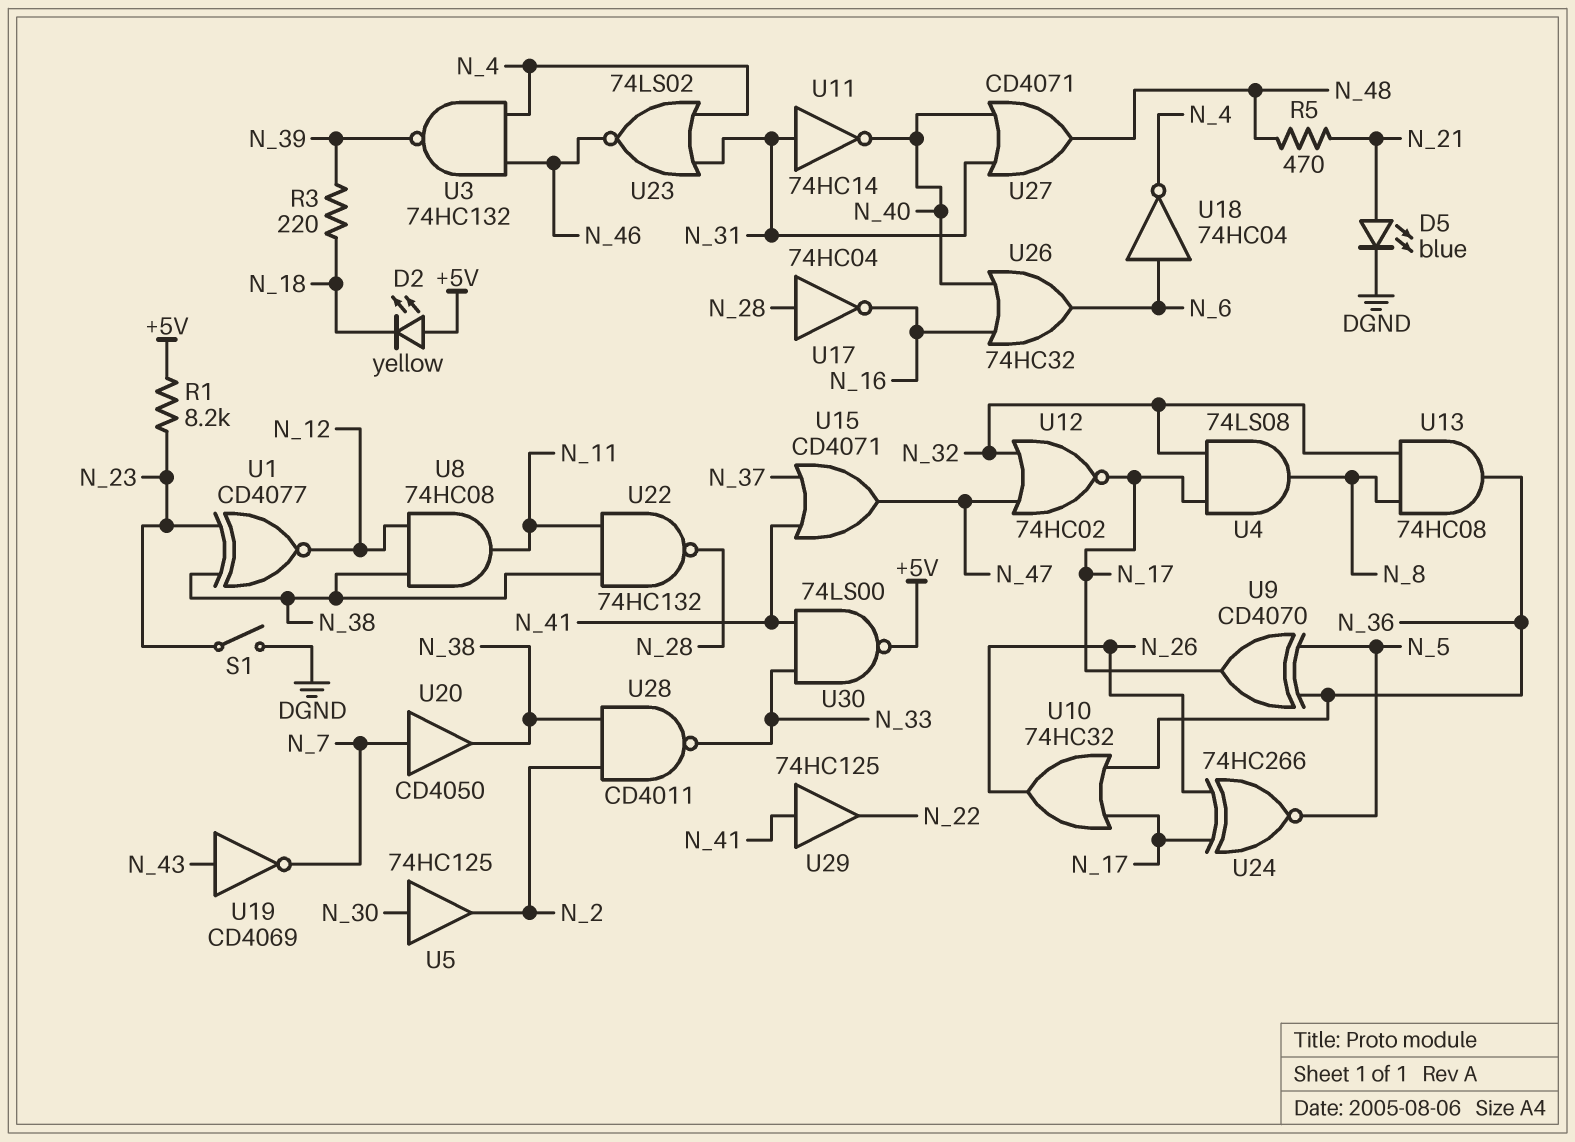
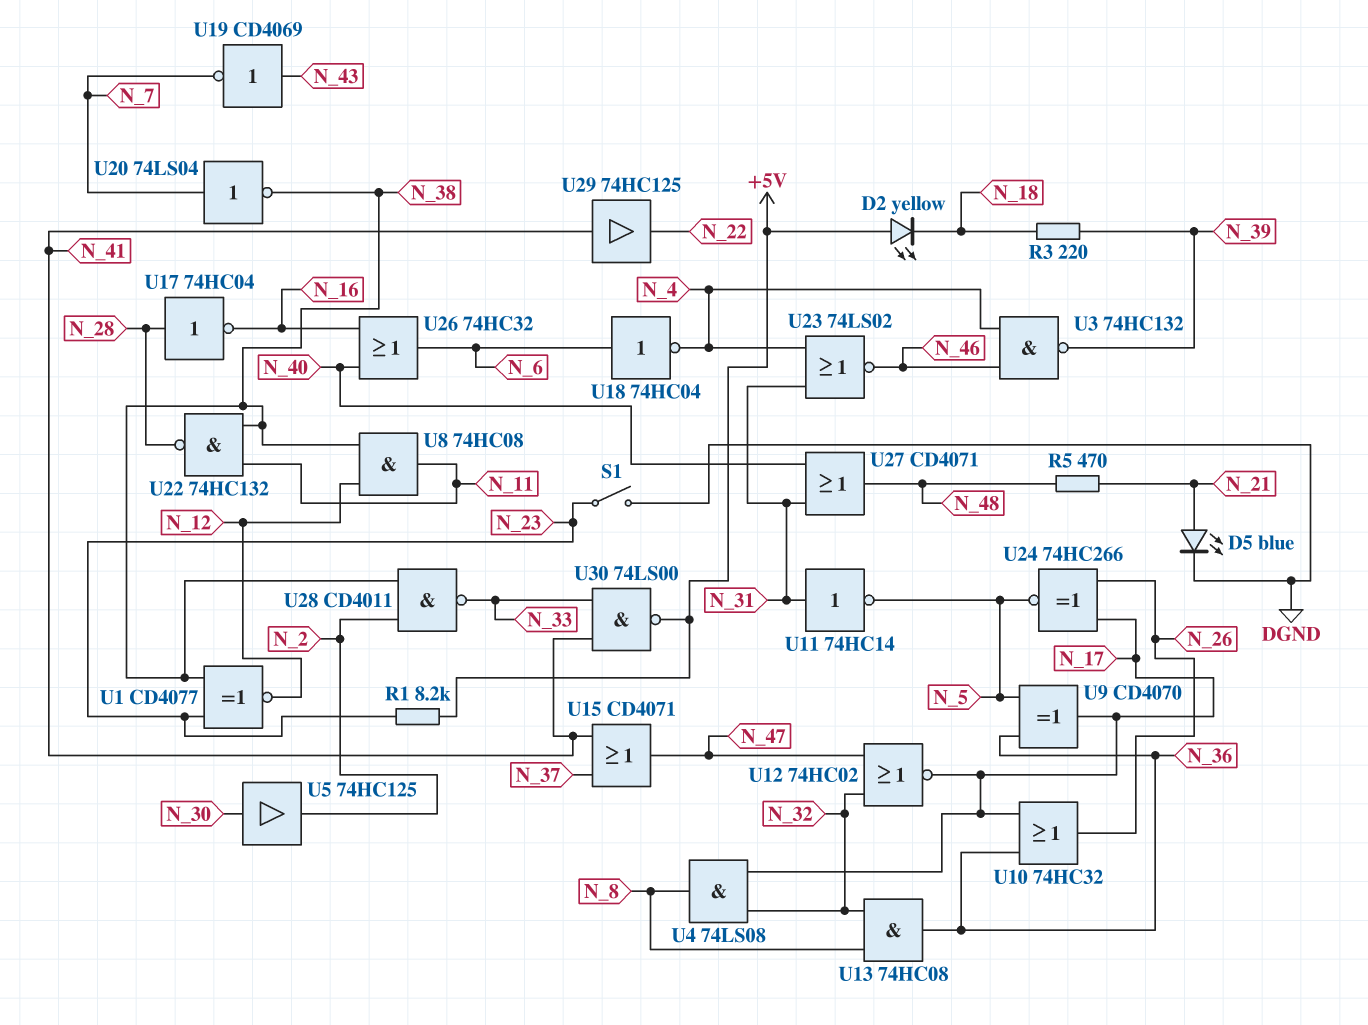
U11: NOT 74HC14 (in N_31, out N_40) -> NOT 74HC14 (in N_31, out N_5)
U20: buffer CD4050 (in N_7, out N_38) -> NOT 74LS04 (in N_7, out N_38)

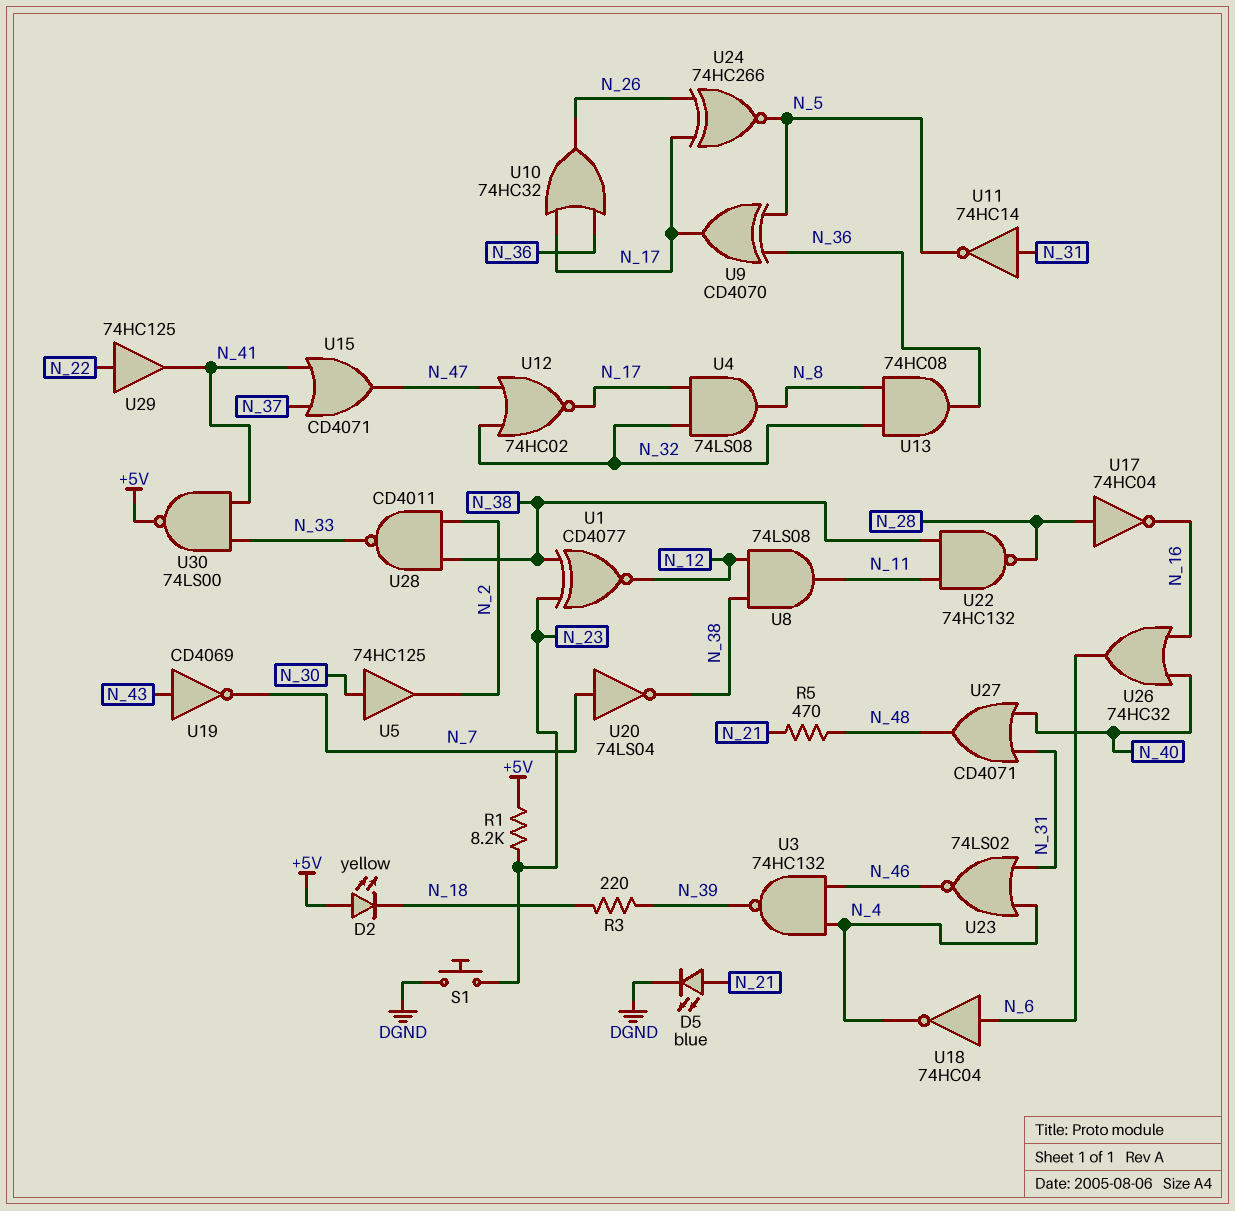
S1: switch (DGND, N_23) -> button (DGND, N_23)
U8: AND 74HC08 (in N_12, in N_38, out N_11) -> AND 74LS08 (in N_12, in N_38, out N_11)
U29: buffer 74HC125 (in N_41, out N_22) -> buffer 74HC125 (in N_22, out N_41)

